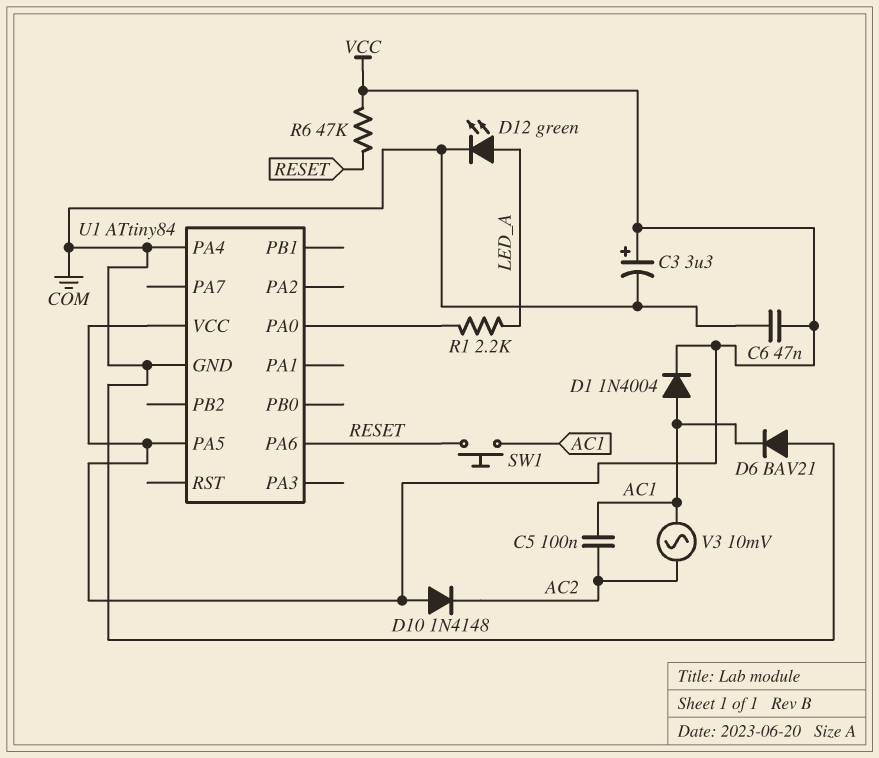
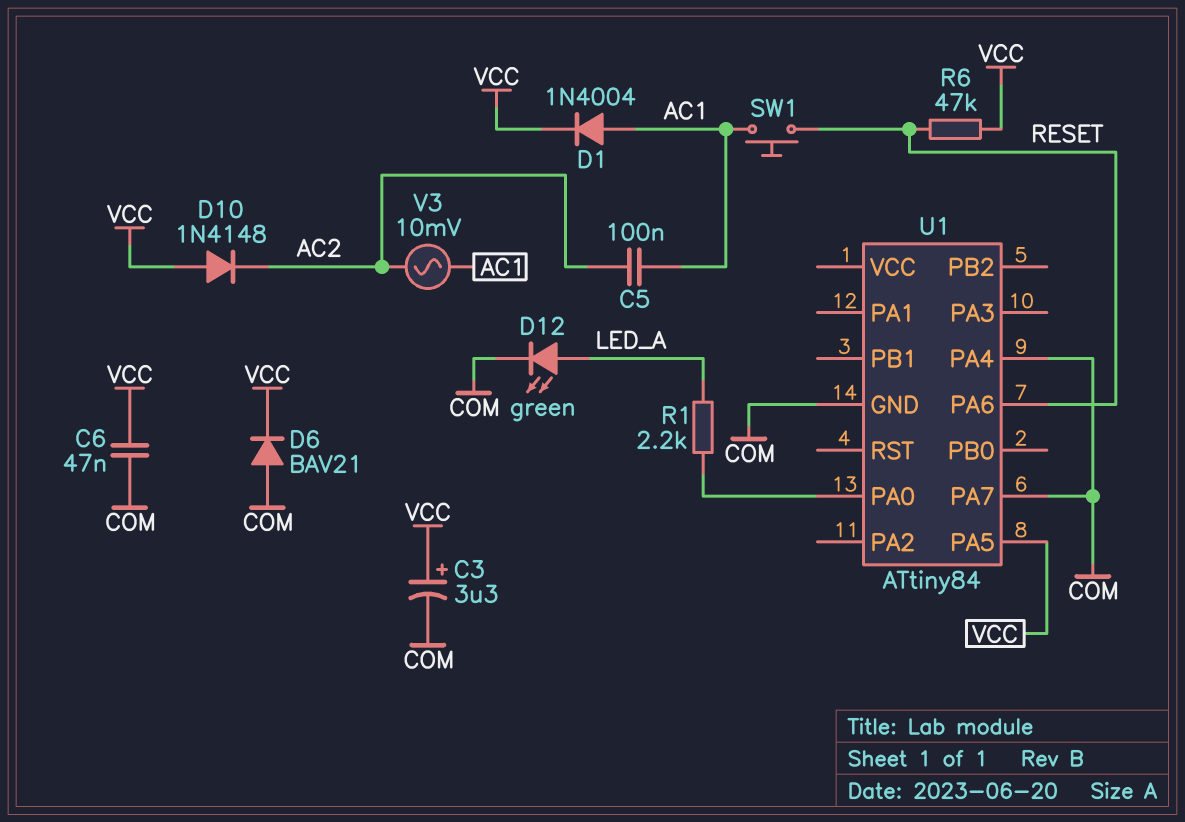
D6: diode BAV21 (A COM, K AC1) -> diode BAV21 (A COM, K VCC)
U1 pin PA7: none -> COM
U1 pin VCC: VCC -> none

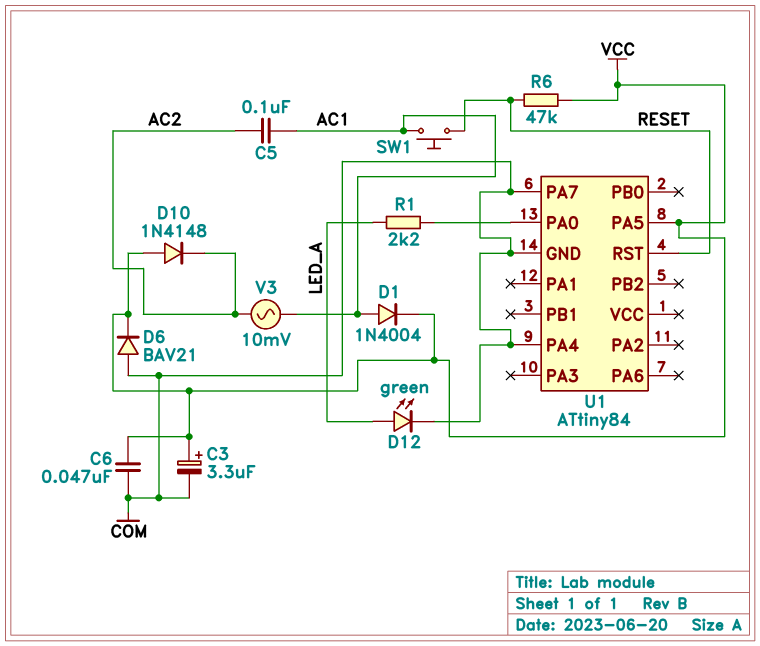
U1 pin PA6: RESET -> none
U1 pin RST: none -> RESET

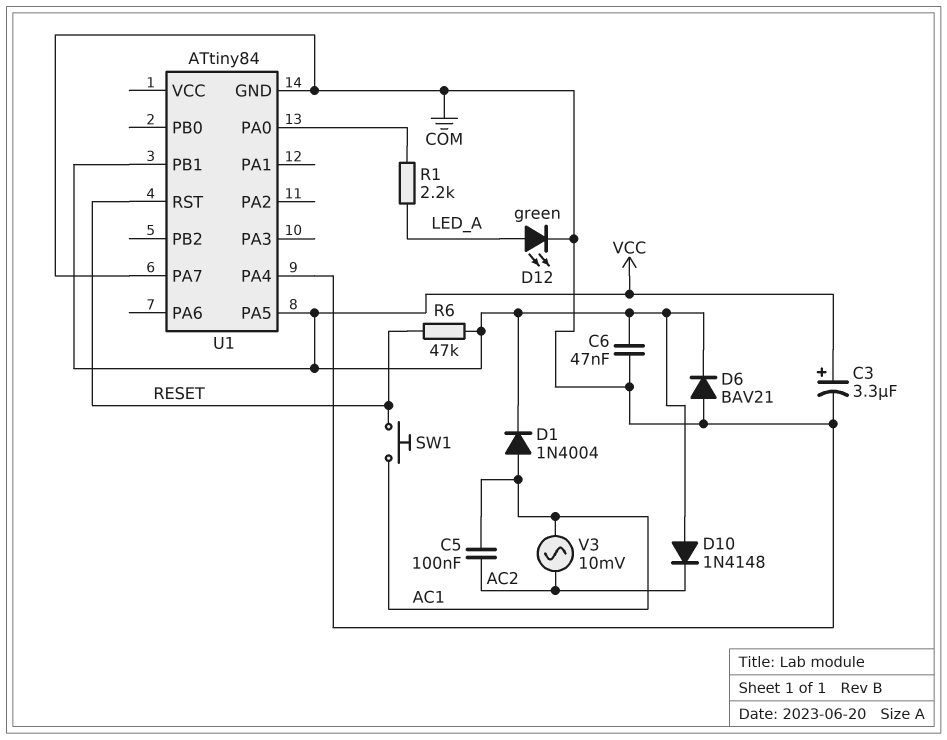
U1 pin PB1: none -> VCC

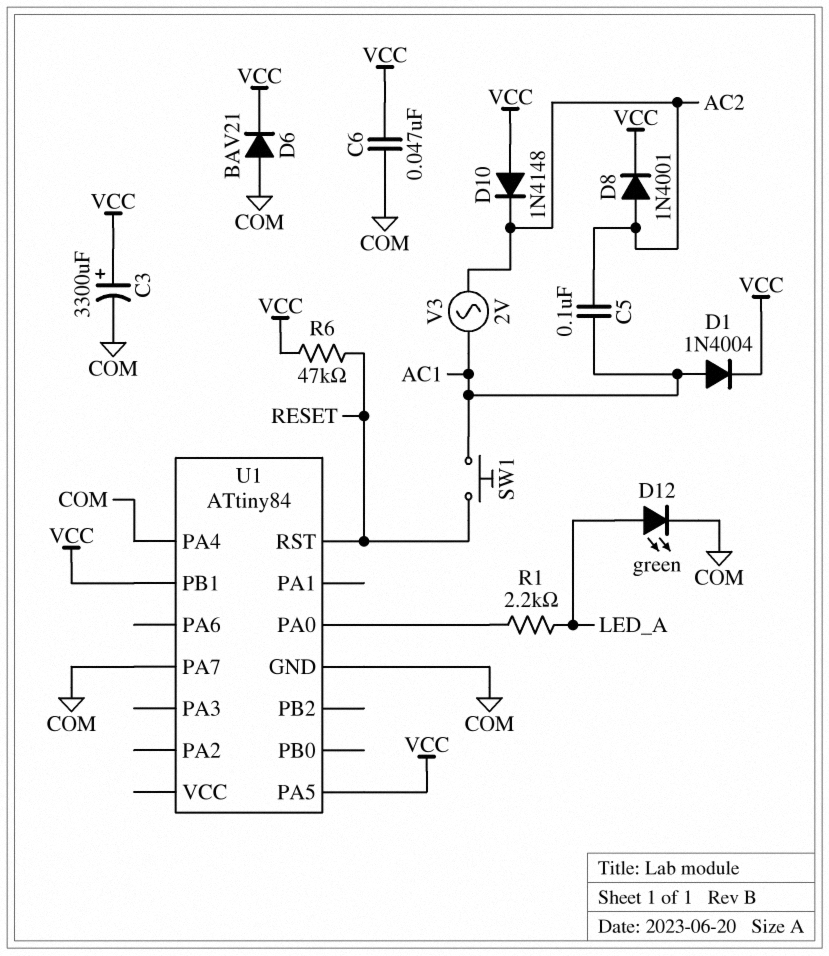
C3: 3.3uF (plus VCC, minus COM) -> 3300uF (plus VCC, minus COM)
D8: none -> diode 1N4001 (A AC2, K VCC)
V3: AC 10mV (AC1, AC2) -> AC 2V (AC1, AC2)

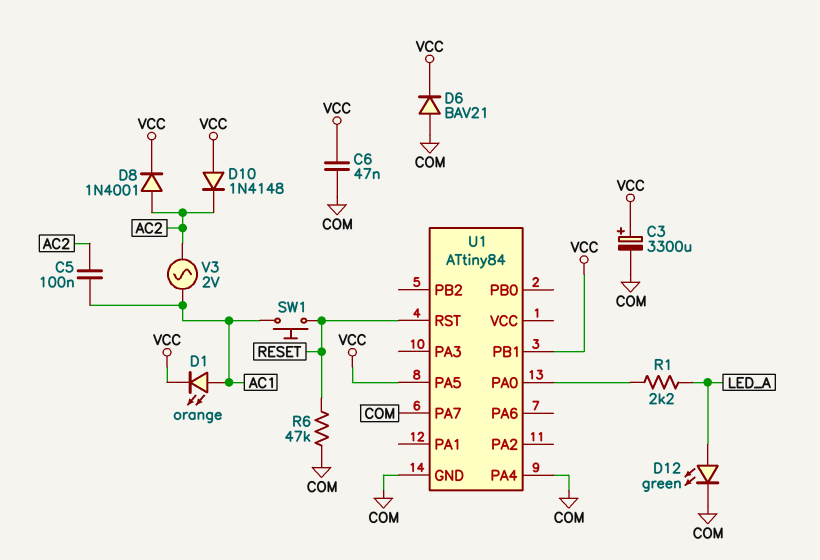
D1: diode 1N4004 (A AC1, K VCC) -> LED orange (A AC1, K VCC)
R6: 47k (RESET, VCC) -> 47k (COM, RESET)

